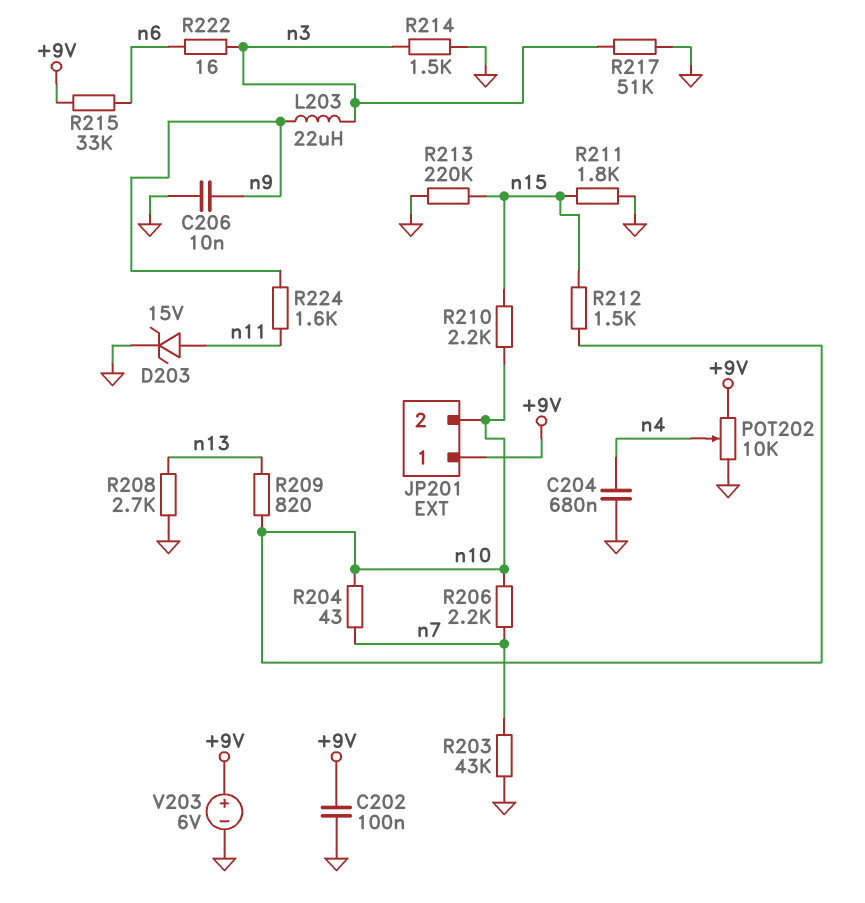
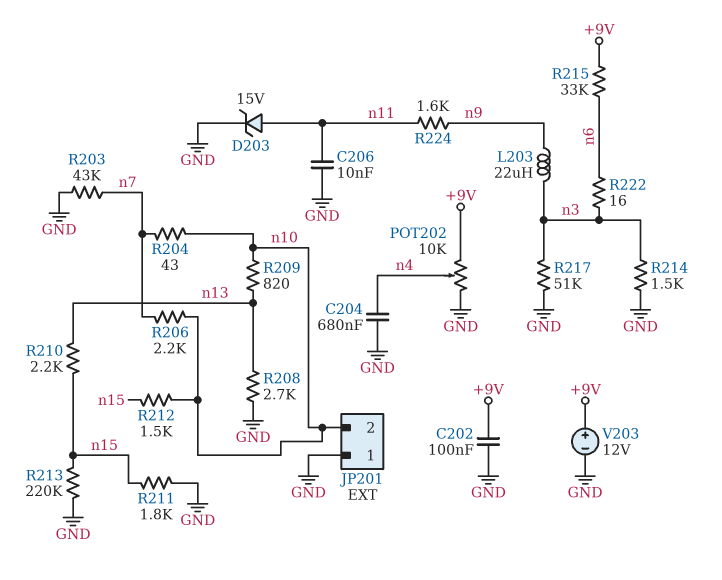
C206: 10nF (GND, n9) -> 10nF (GND, n11)
JP201 pin 1: +9V -> GND
R210: 2.2k (n10, n15) -> 2.2k (n13, n15)
V203: 6V (plus +9V, minus GND) -> 12V (plus +9V, minus GND)

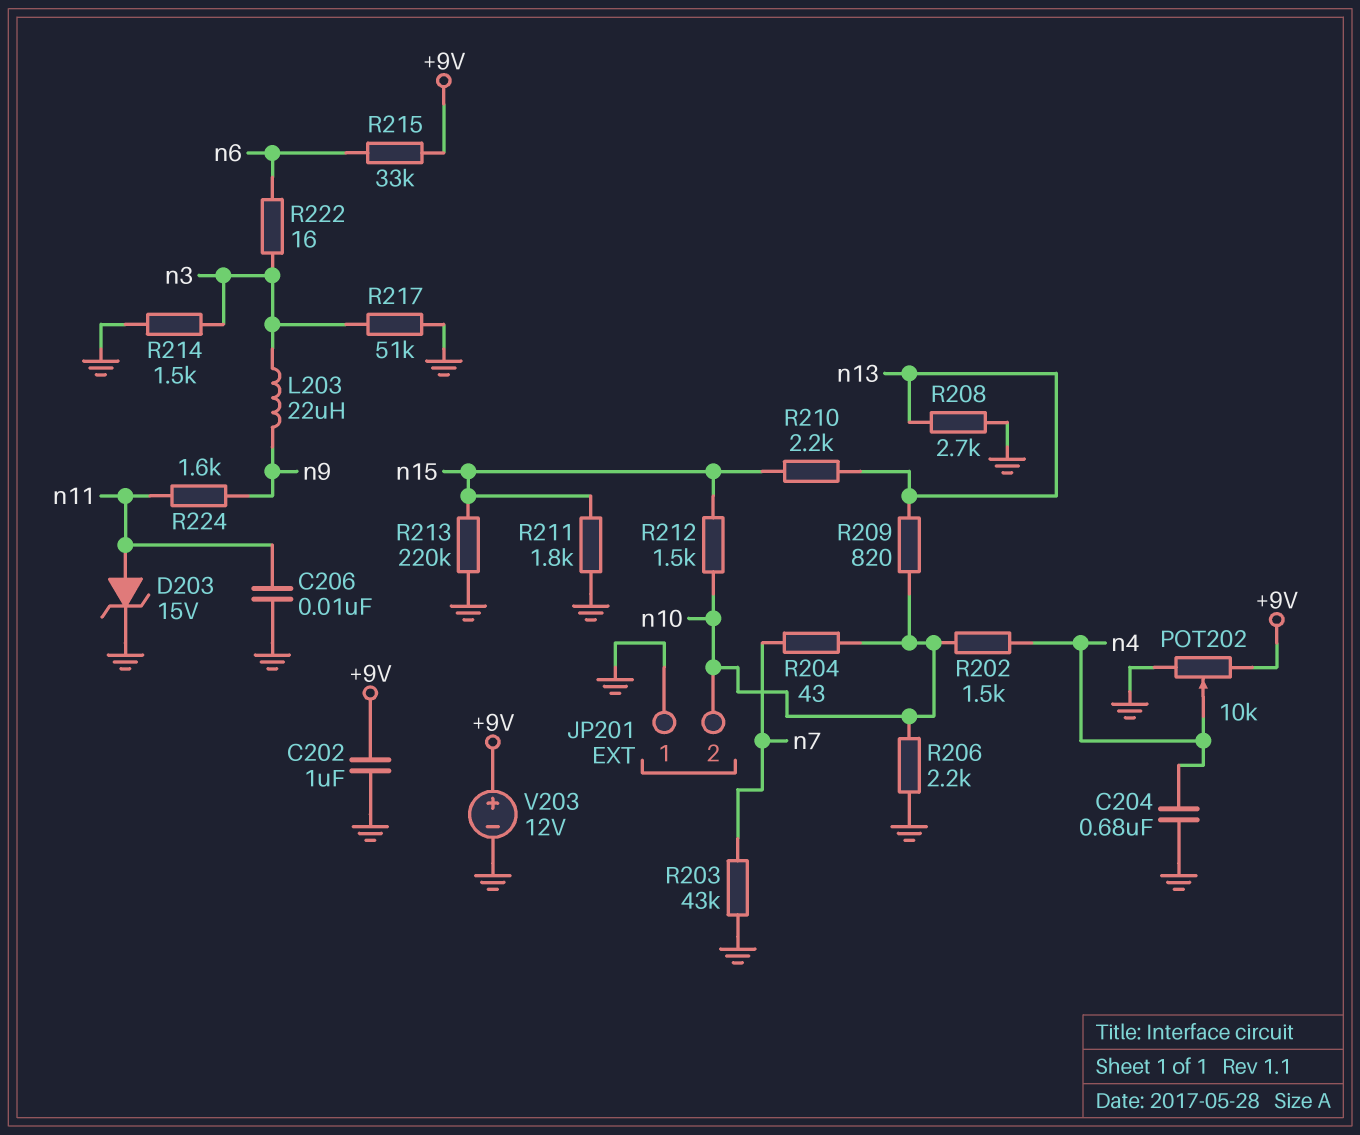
C202: 100nF (+9V, GND) -> 1uF (+9V, GND)
R202: none -> 1.5k (n4, n10)
R206: 2.2k (n7, n10) -> 2.2k (GND, n10)

